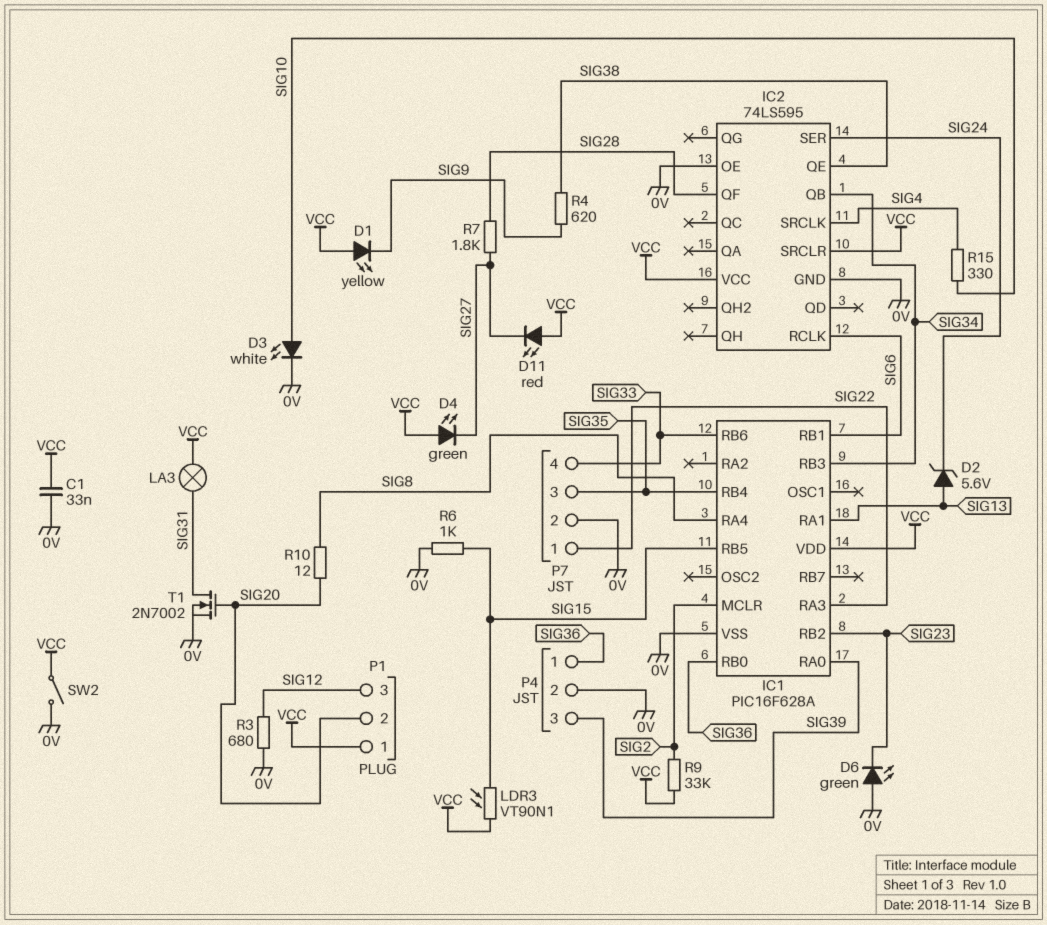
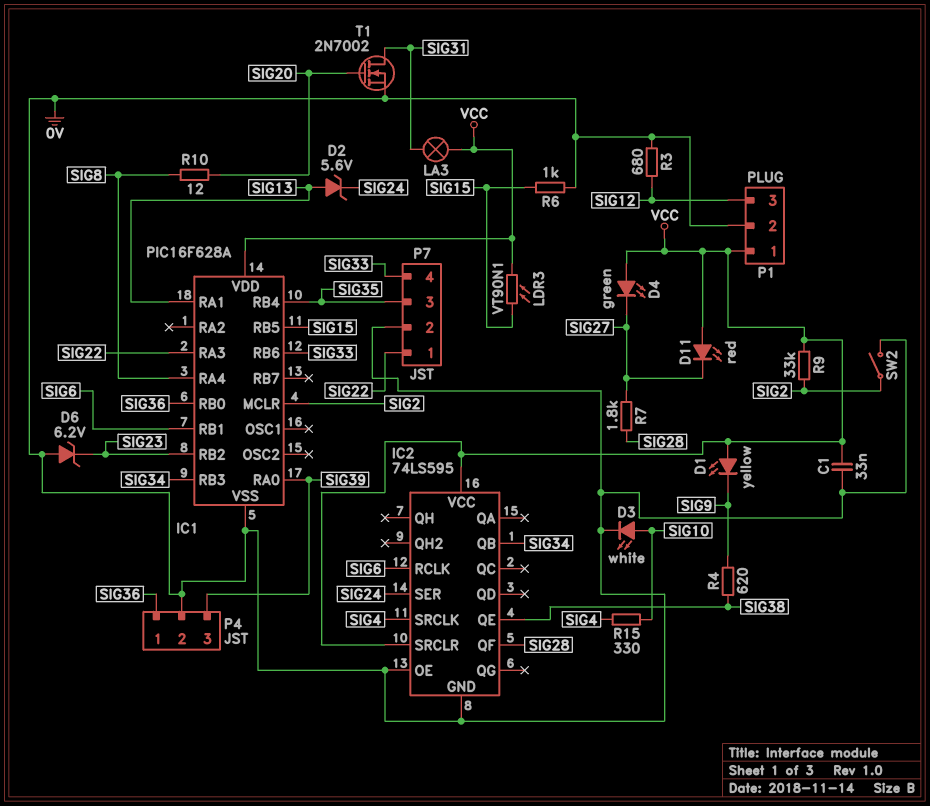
D6: LED green (A 0V, K SIG23) -> zener 6.2V (A 0V, K SIG23)
P1 pin 2: SIG20 -> 0V
SW2: switch (0V, VCC) -> switch (0V, SIG2)

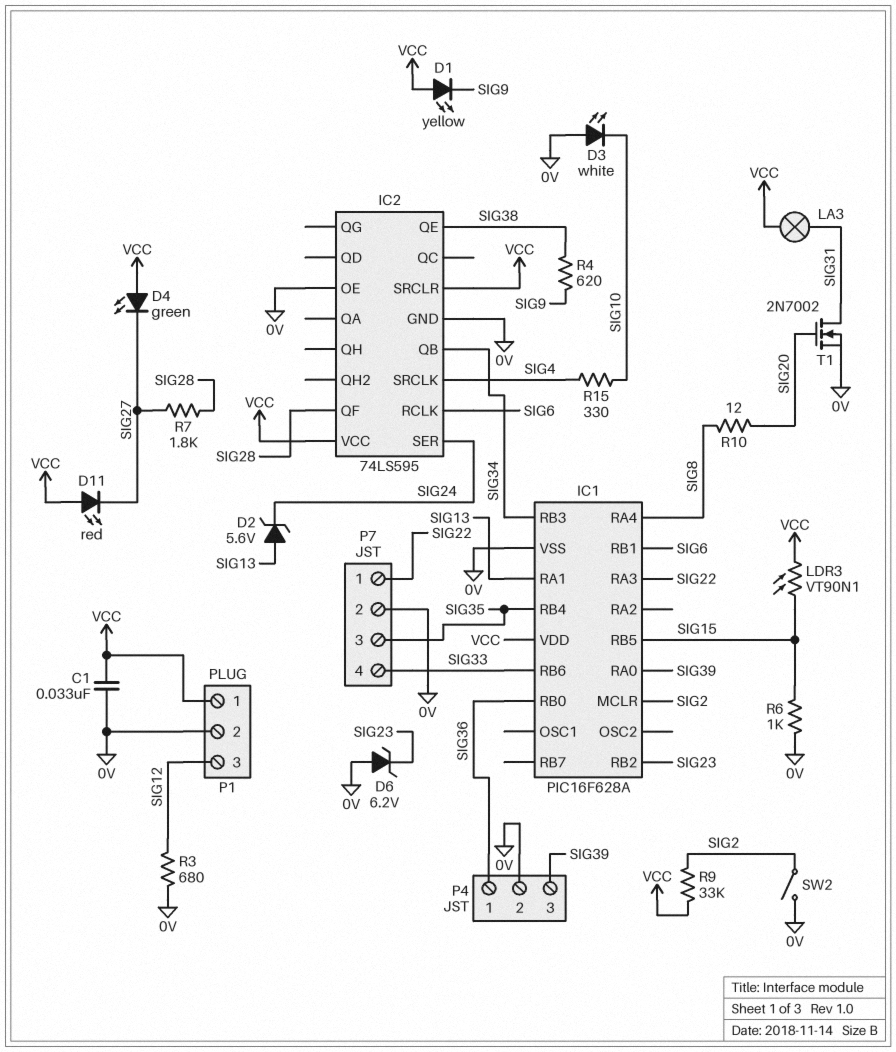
D3: LED white (A SIG10, K 0V) -> LED white (A 0V, K SIG10)

